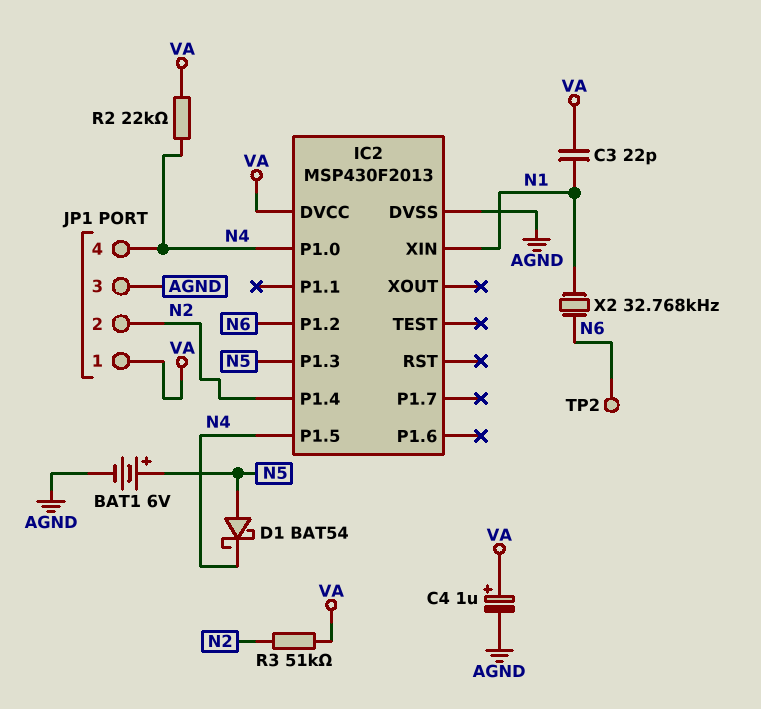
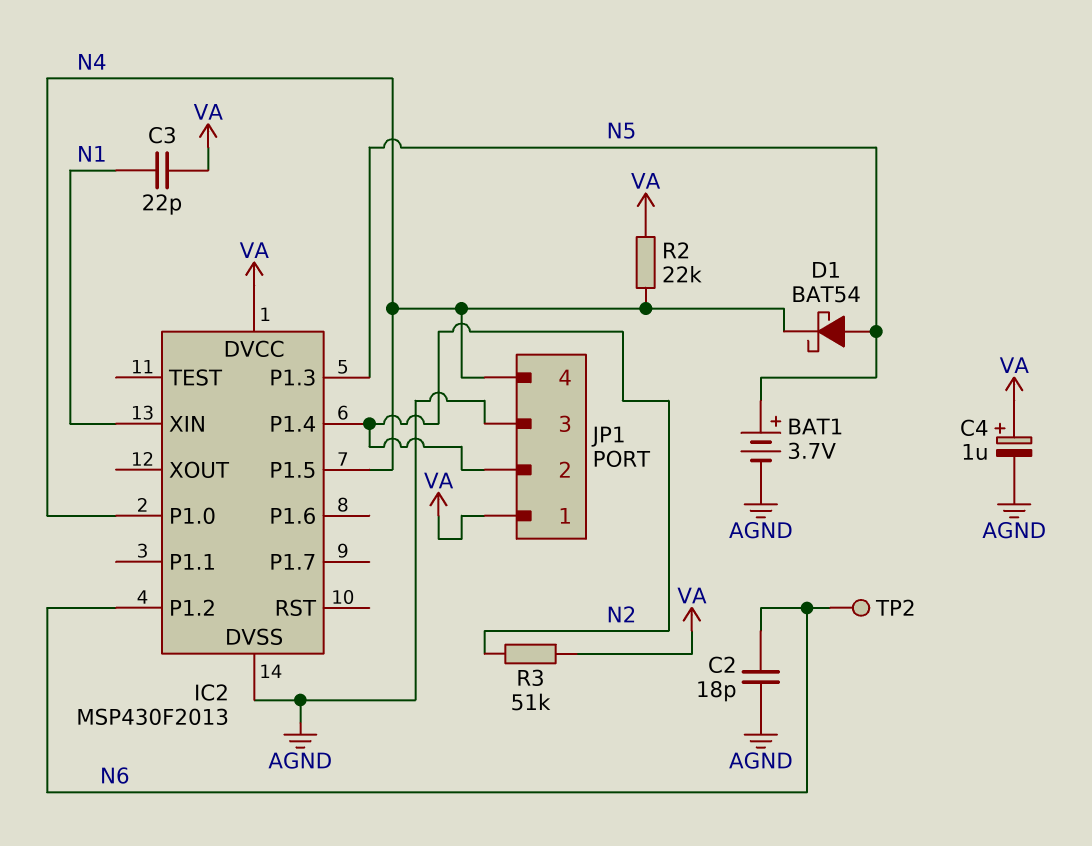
BAT1: 6V (plus N5, minus AGND) -> 3.7V (plus N5, minus AGND)
C2: none -> 18pF (AGND, N6)
X2: 32.768kHz (N1, N6) -> none

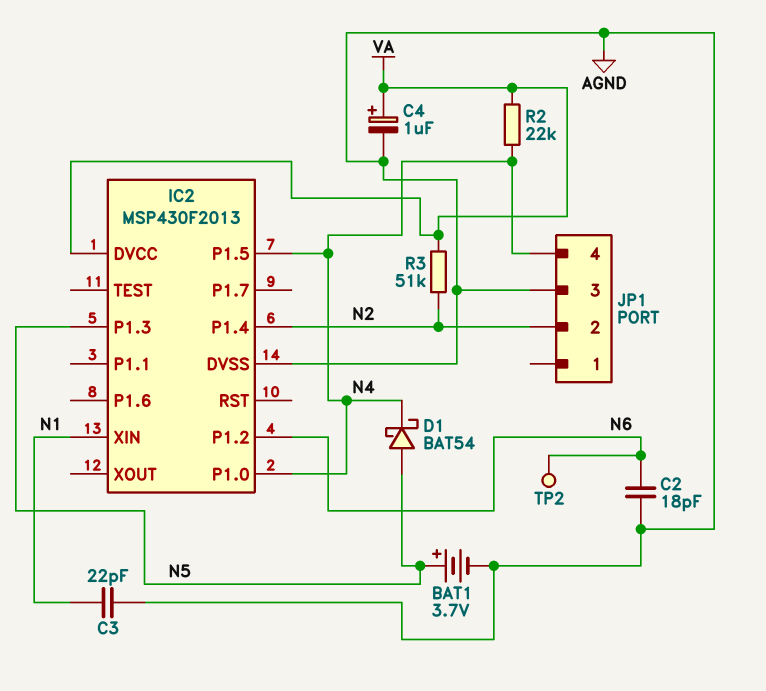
C3: 22pF (N1, VA) -> 22pF (AGND, N1)
JP1 pin 1: VA -> none

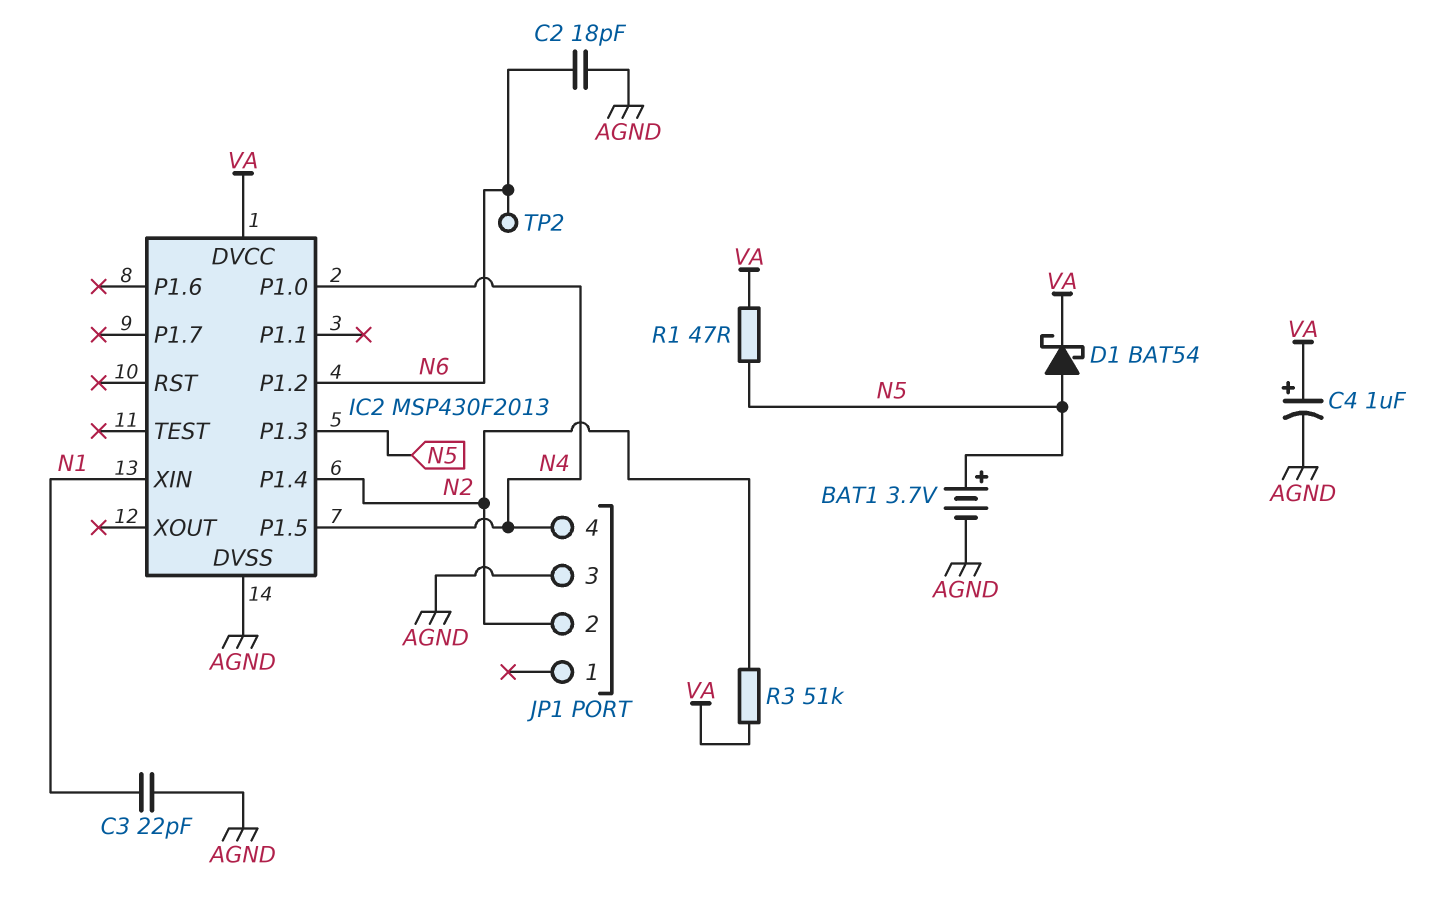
D1: schottky BAT54 (A N5, K N4) -> schottky BAT54 (A N5, K VA)
R1: none -> 47 (N5, VA)
R2: 22k (N4, VA) -> none

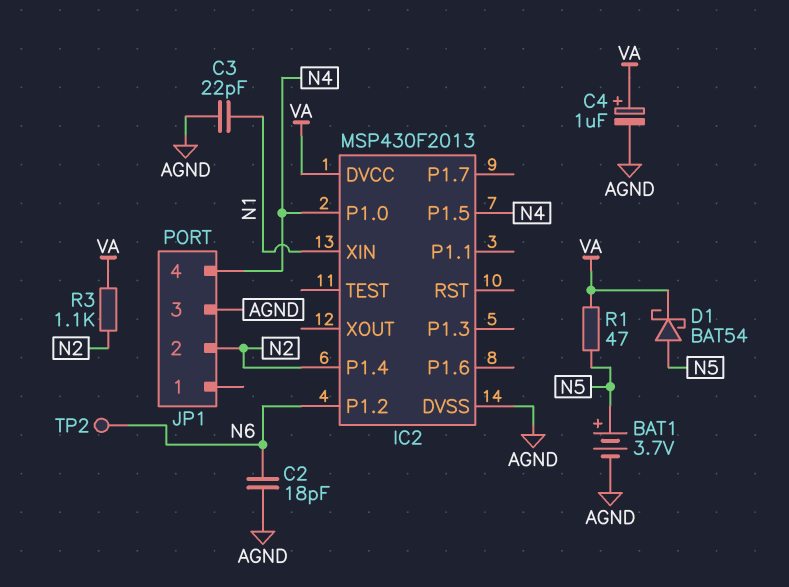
IC2 pin P1.3: N5 -> none
R3: 51k (N2, VA) -> 1.1k (N2, VA)

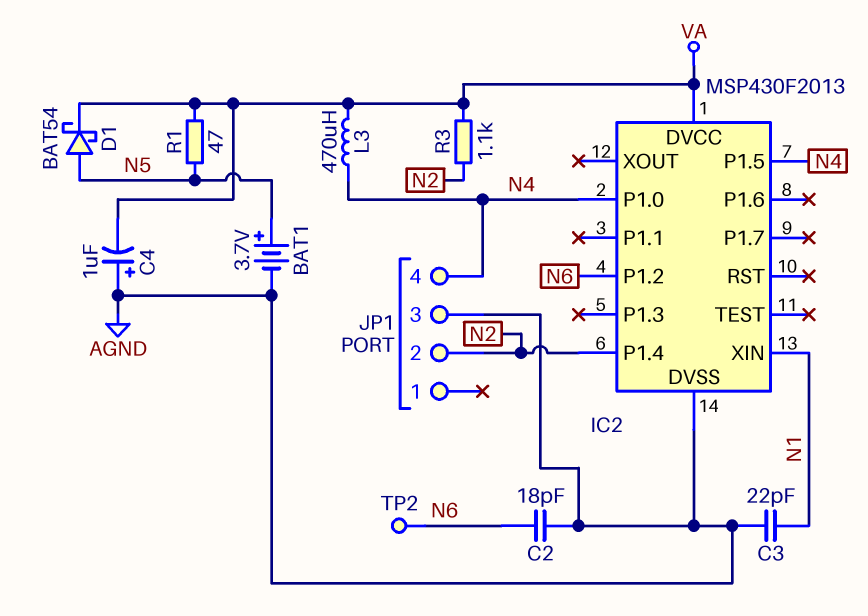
C4: 1uF (plus VA, minus AGND) -> 1uF (plus AGND, minus VA)
L3: none -> 470uH (N4, VA)

